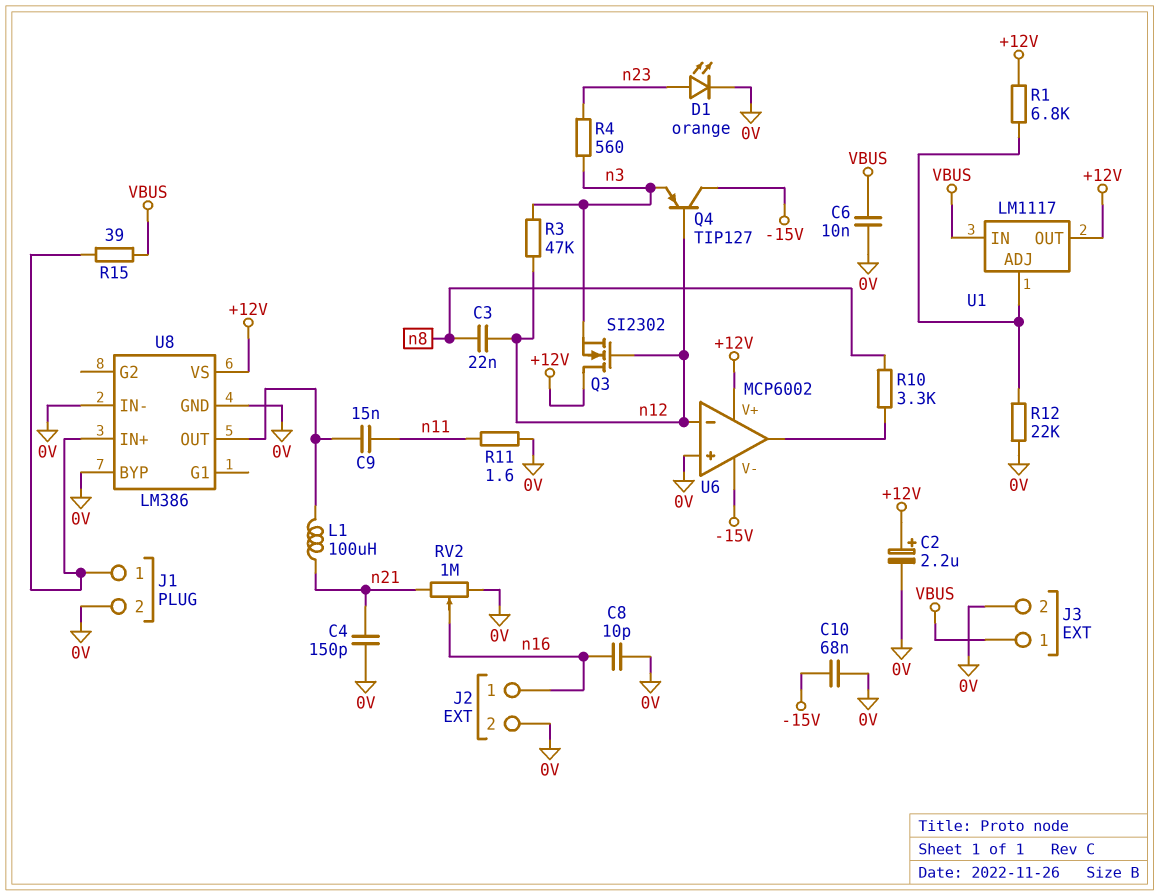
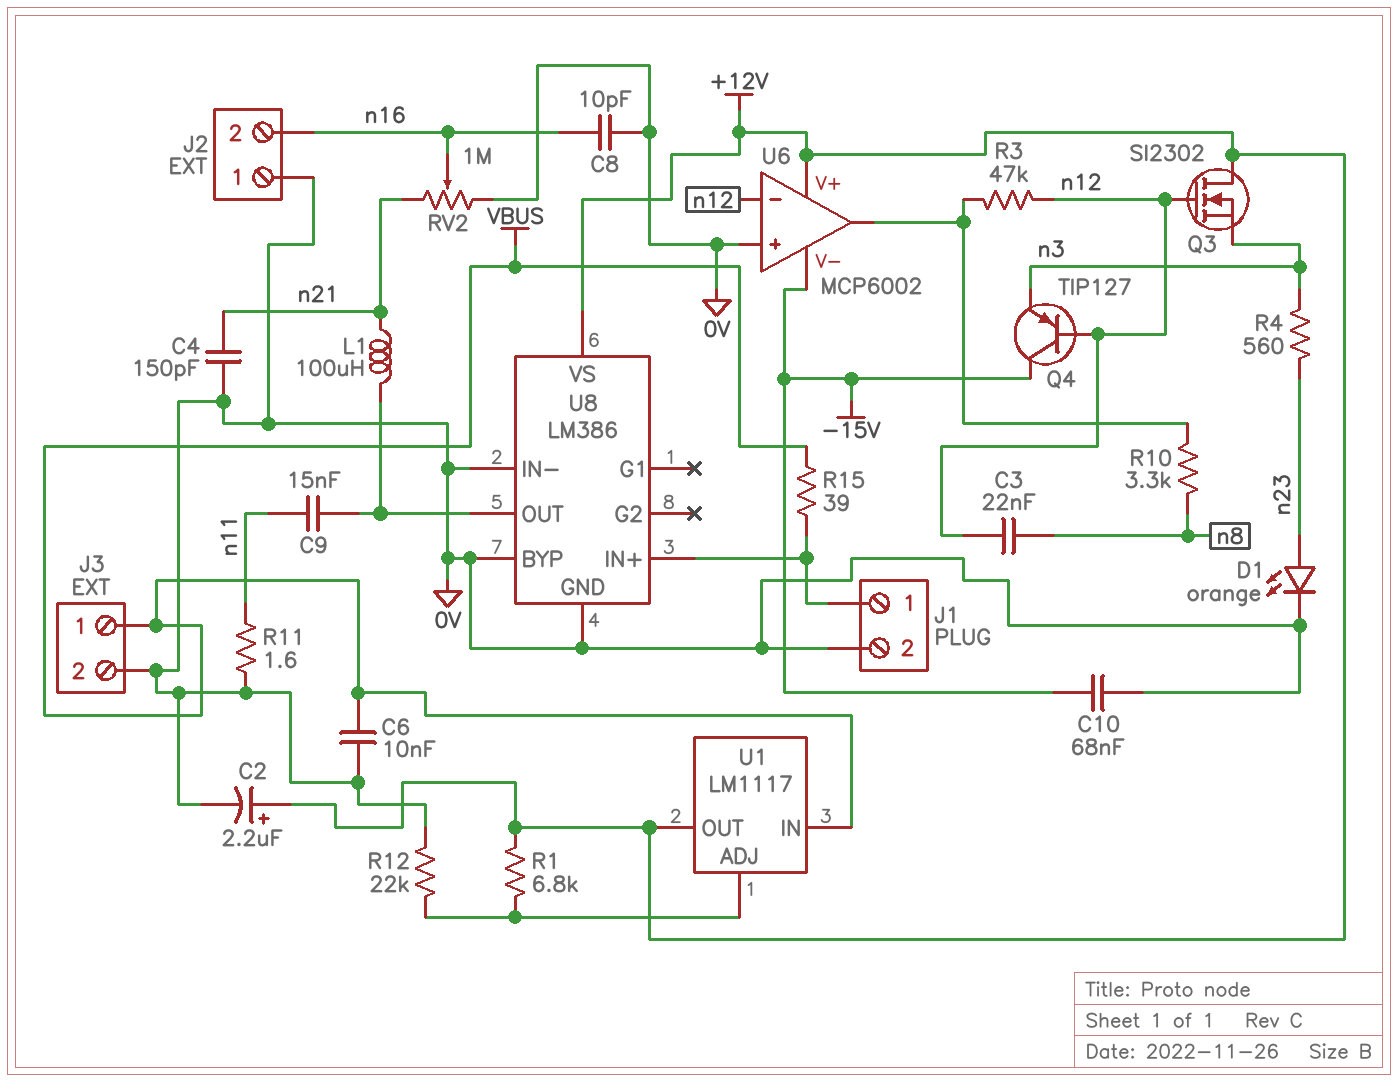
J2 pin 1: n16 -> 0V
J2 pin 2: 0V -> n16
R3: 47k (n3, n12) -> 47k (U6/out, n12)

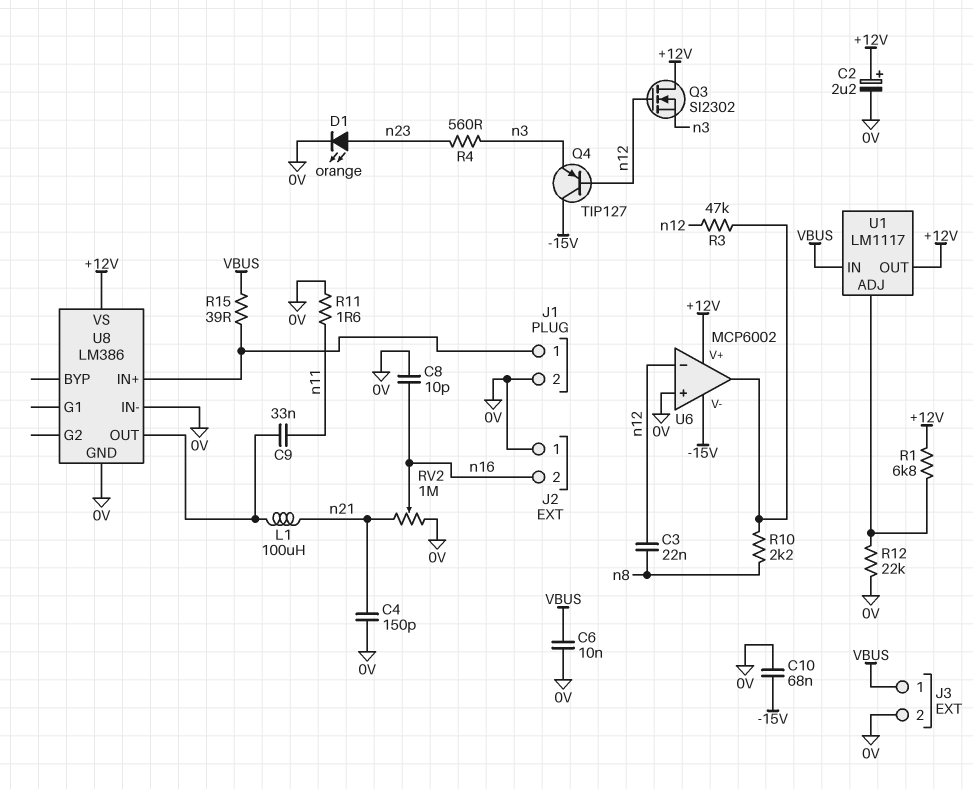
C9: 15nF (U8/OUT, n11) -> 33nF (U8/OUT, n11)
R10: 3.3k (U6/out, n8) -> 2.2k (U6/out, n8)
U8 pin BYP: 0V -> none

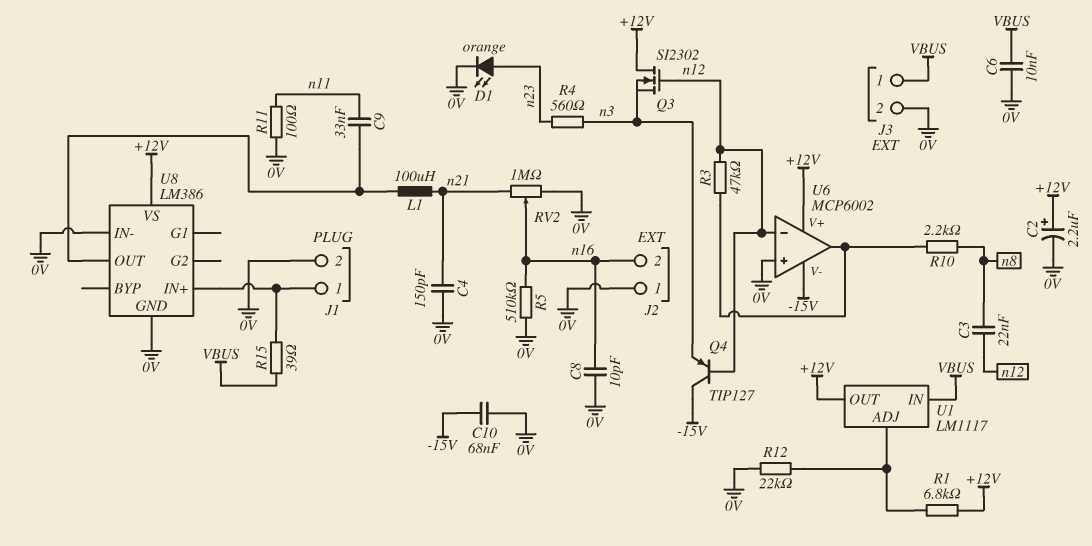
R5: none -> 510k (0V, n16)
R11: 1.6 (0V, n11) -> 100 (0V, n11)

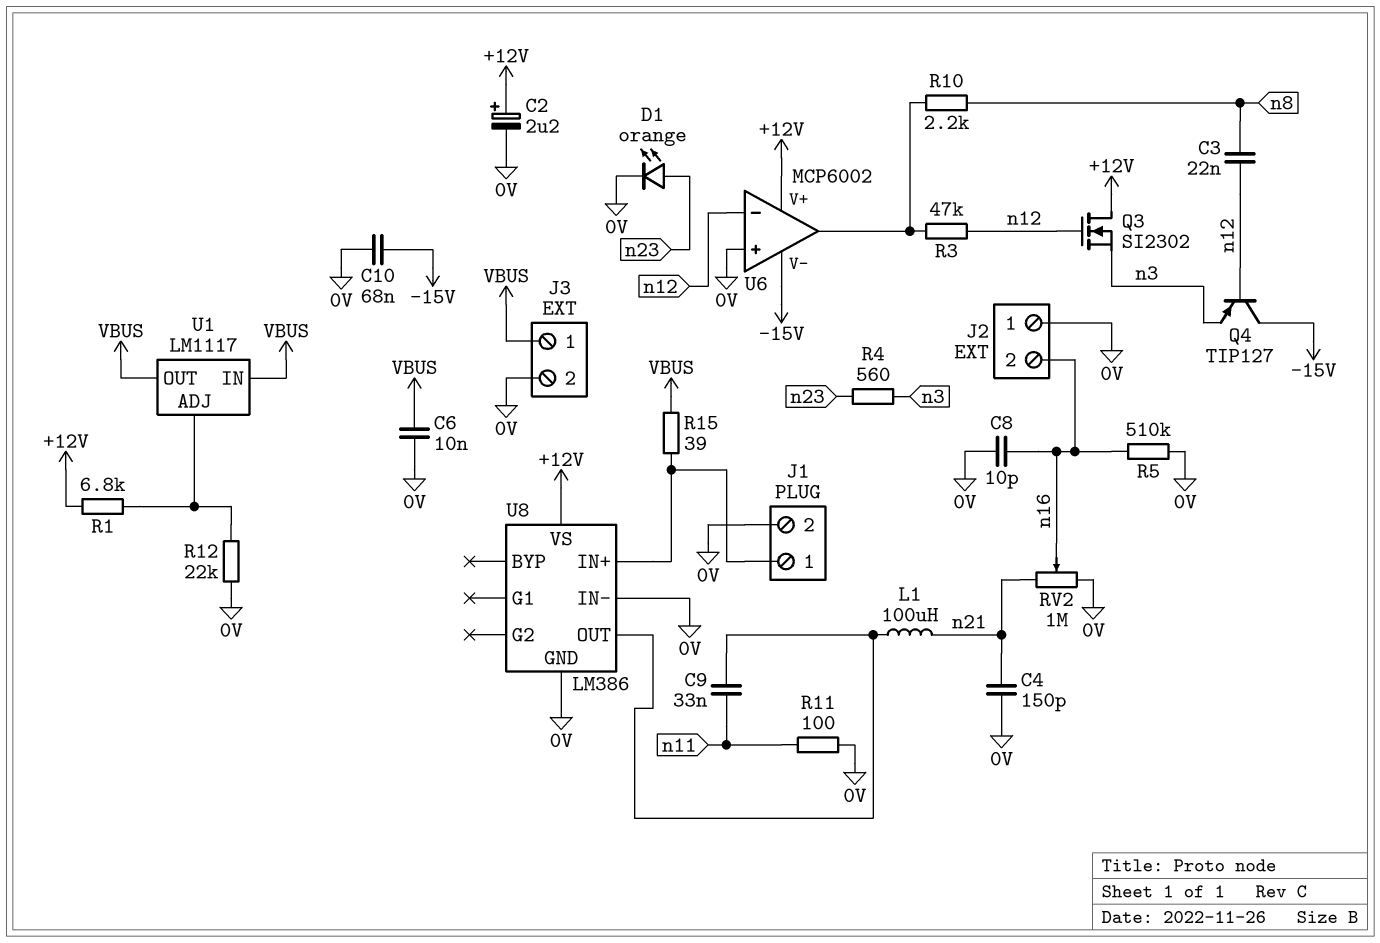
U1 pin OUT: +12V -> VBUS

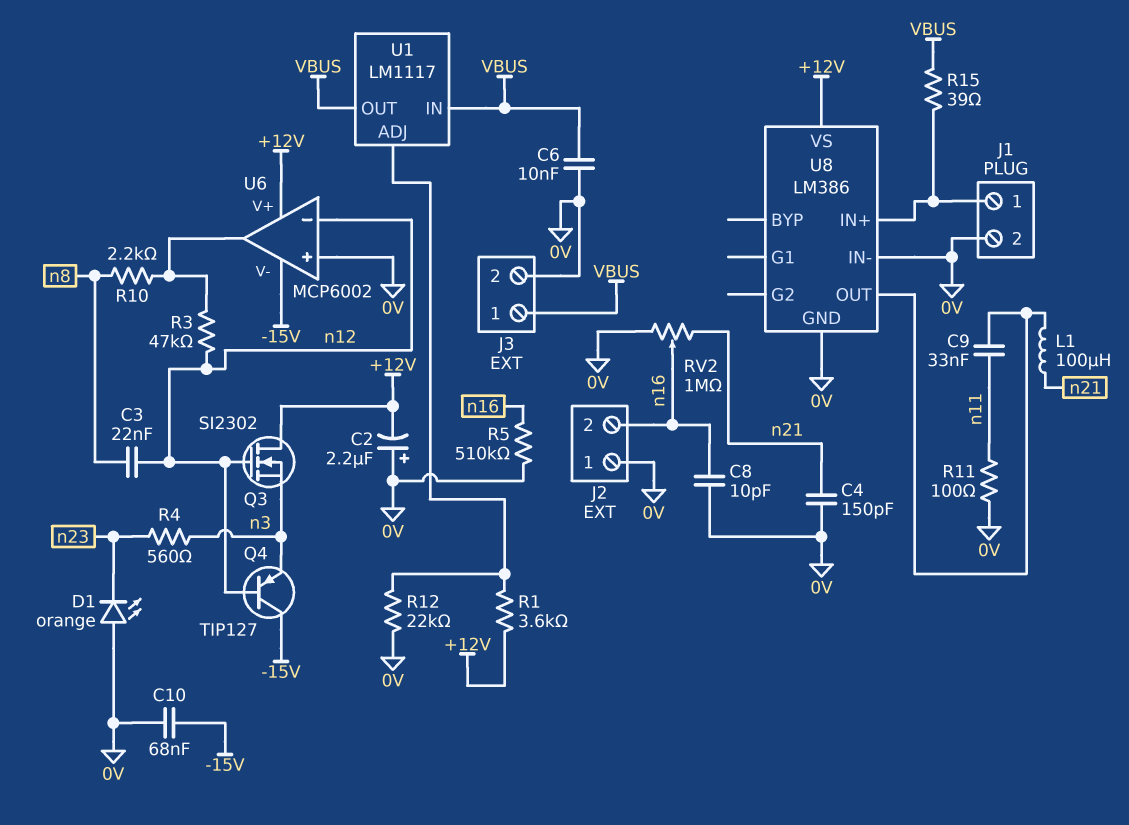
C2: 2.2uF (plus +12V, minus 0V) -> 2.2uF (plus 0V, minus +12V)
D1: LED orange (A n23, K 0V) -> LED orange (A 0V, K n23)
R1: 6.8k (+12V, U1/ADJ) -> 3.6k (+12V, U1/ADJ)

